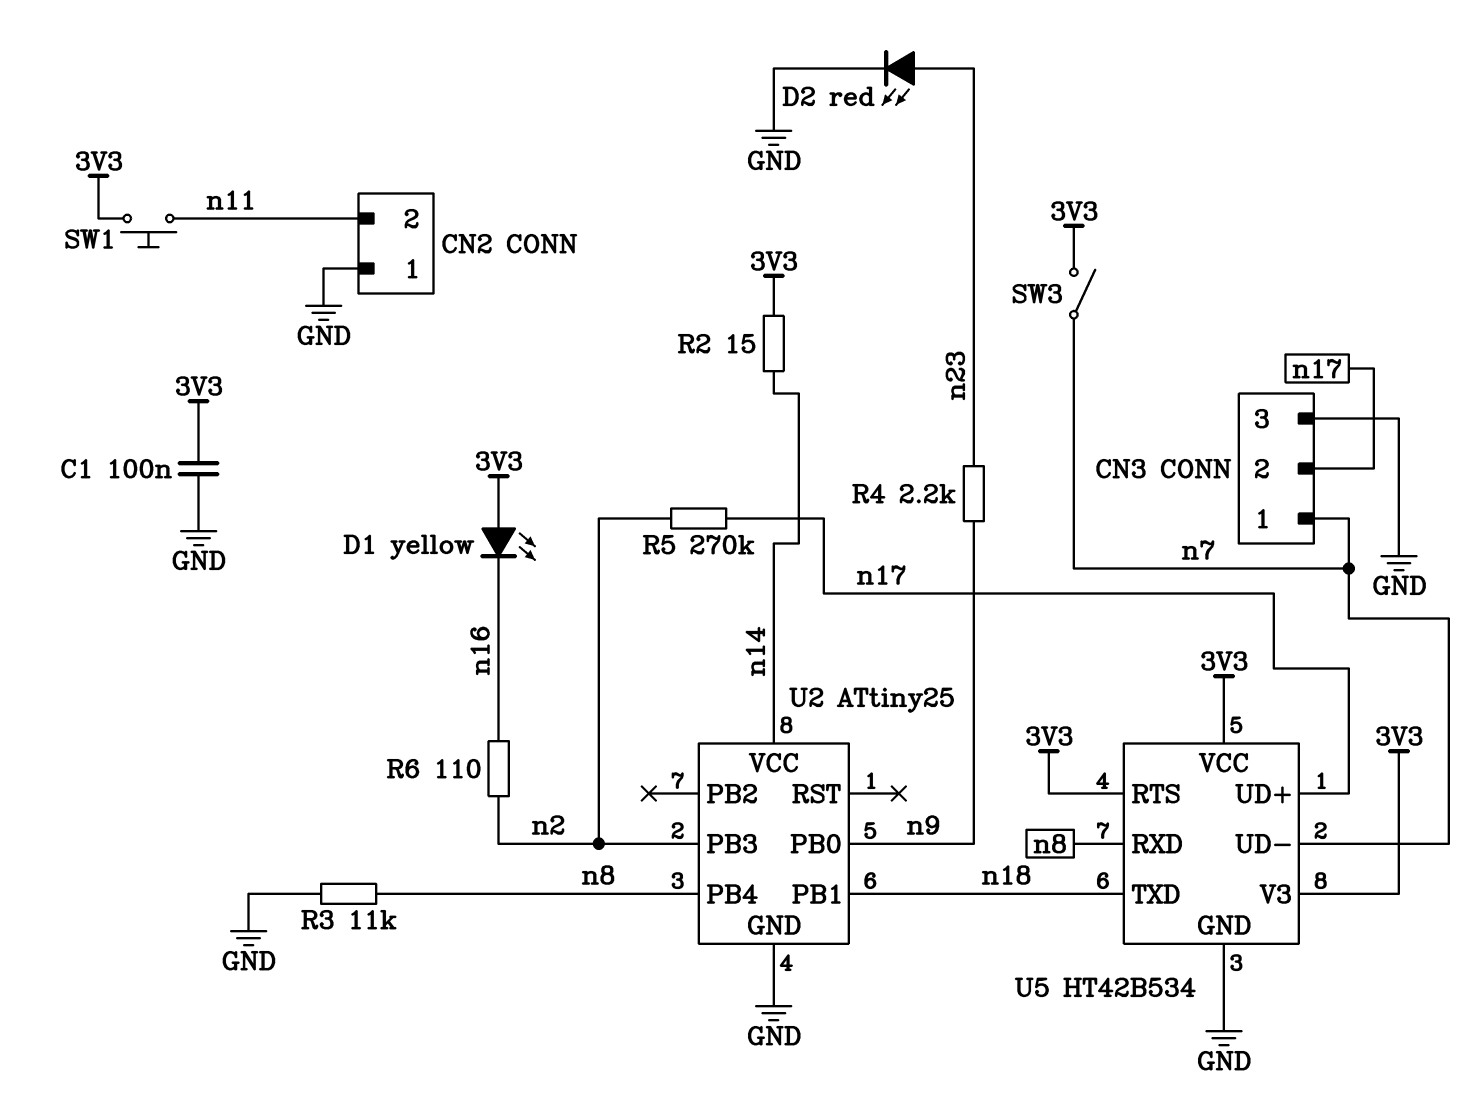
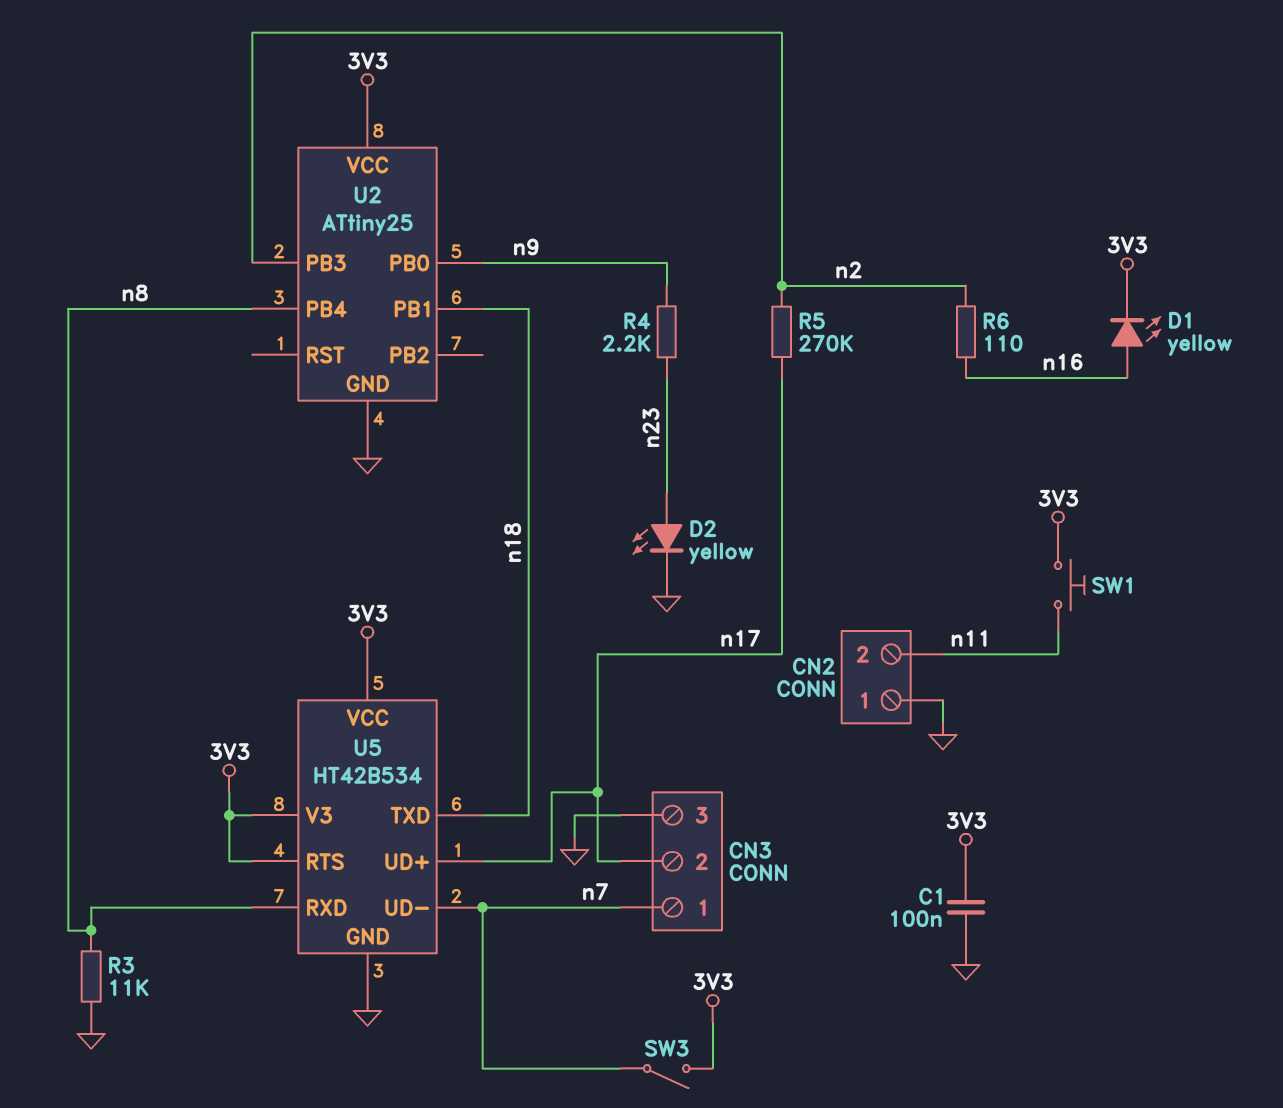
D1: LED yellow (A 3V3, K n16) -> LED yellow (A n16, K 3V3)
D2: LED red (A n23, K GND) -> LED yellow (A n23, K GND)
R2: 15 (3V3, n14) -> none
U2 pin VCC: n14 -> 3V3

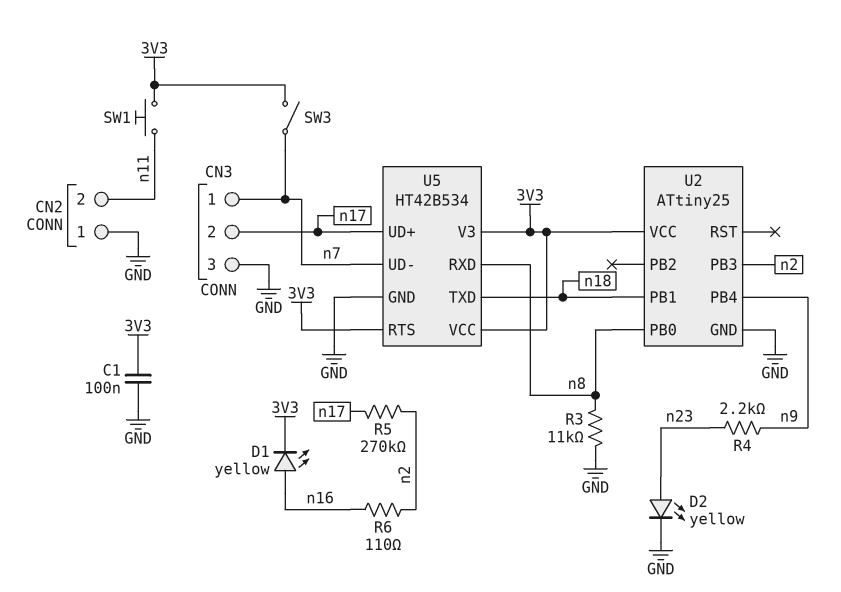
U2 pin PB0: n9 -> n8
U2 pin PB4: n8 -> n9

